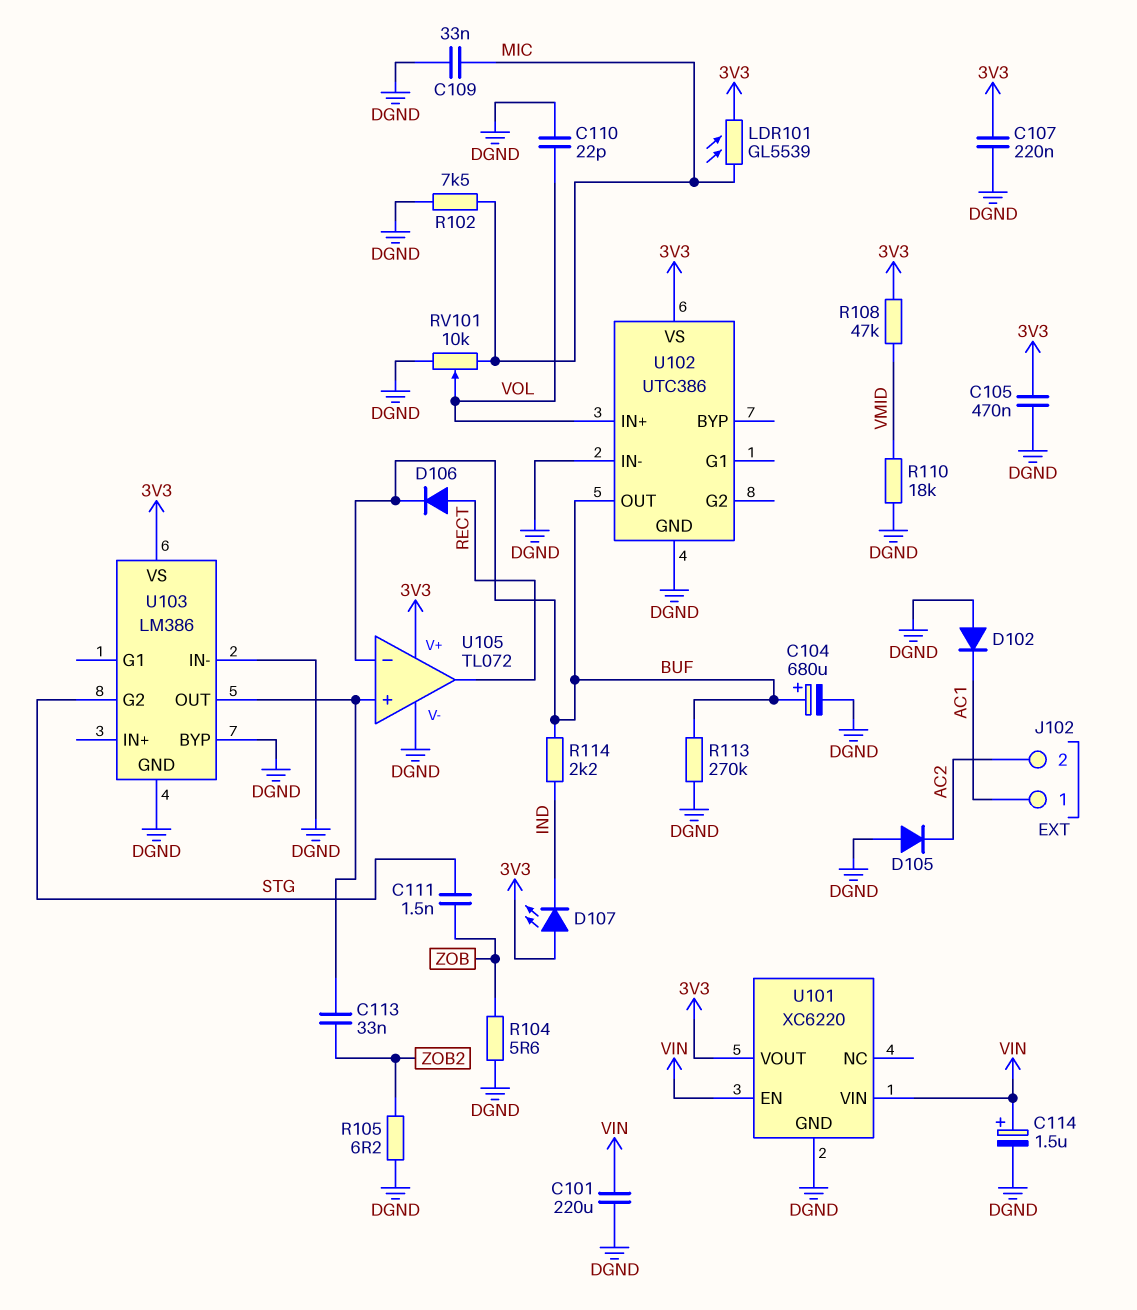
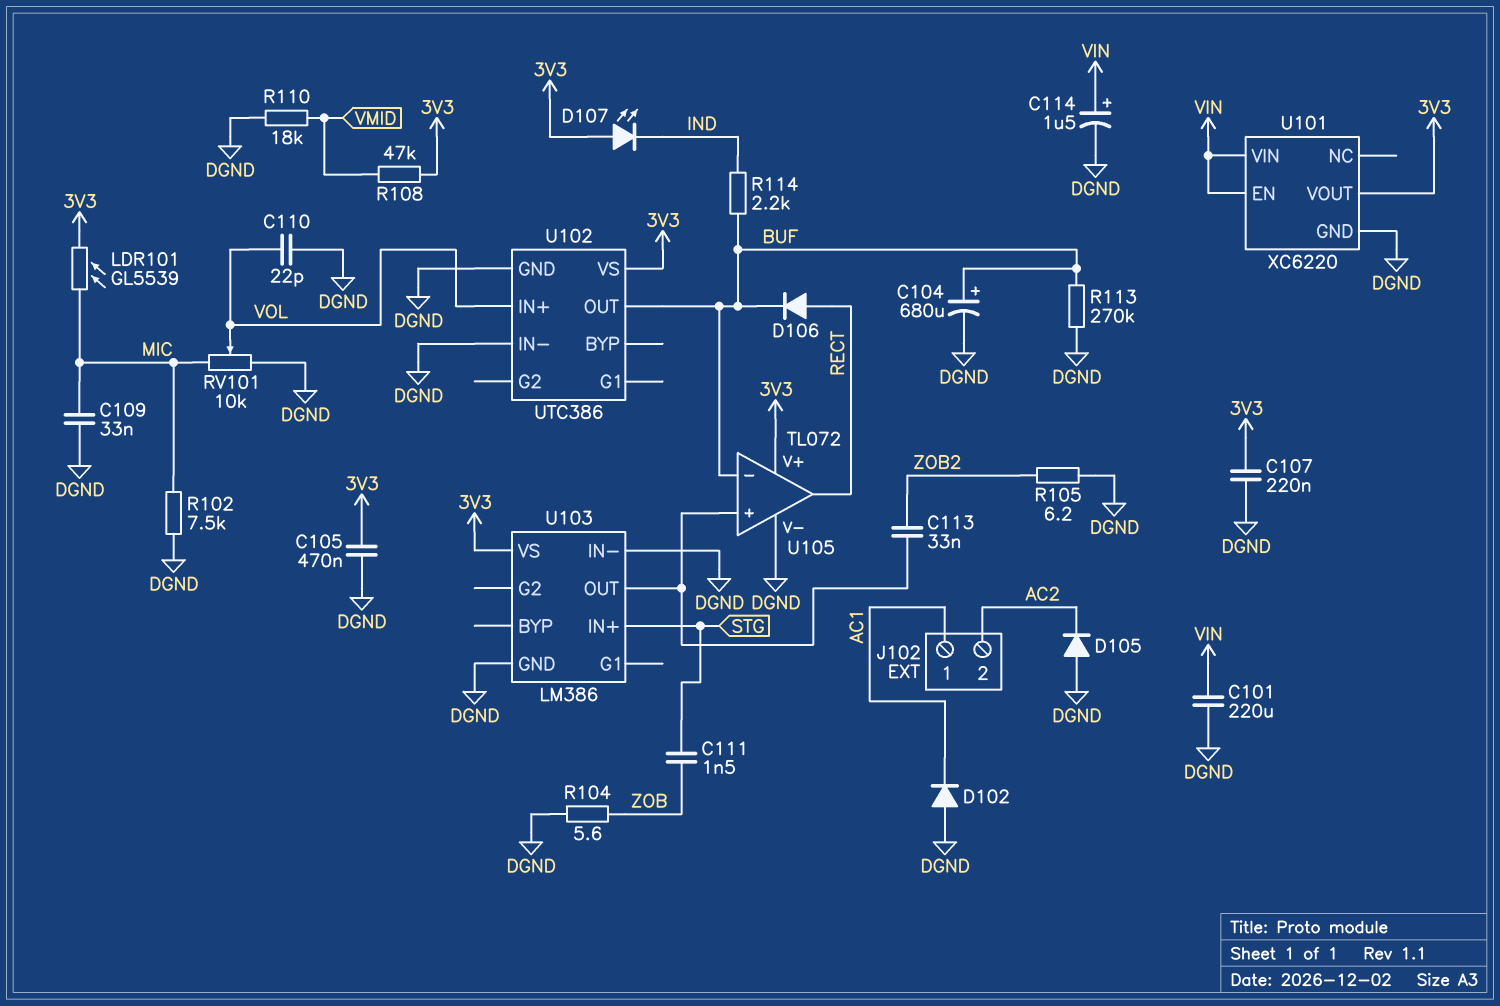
U103 pin BYP: DGND -> none
U103 pin G2: STG -> none
U103 pin IN+: none -> STG

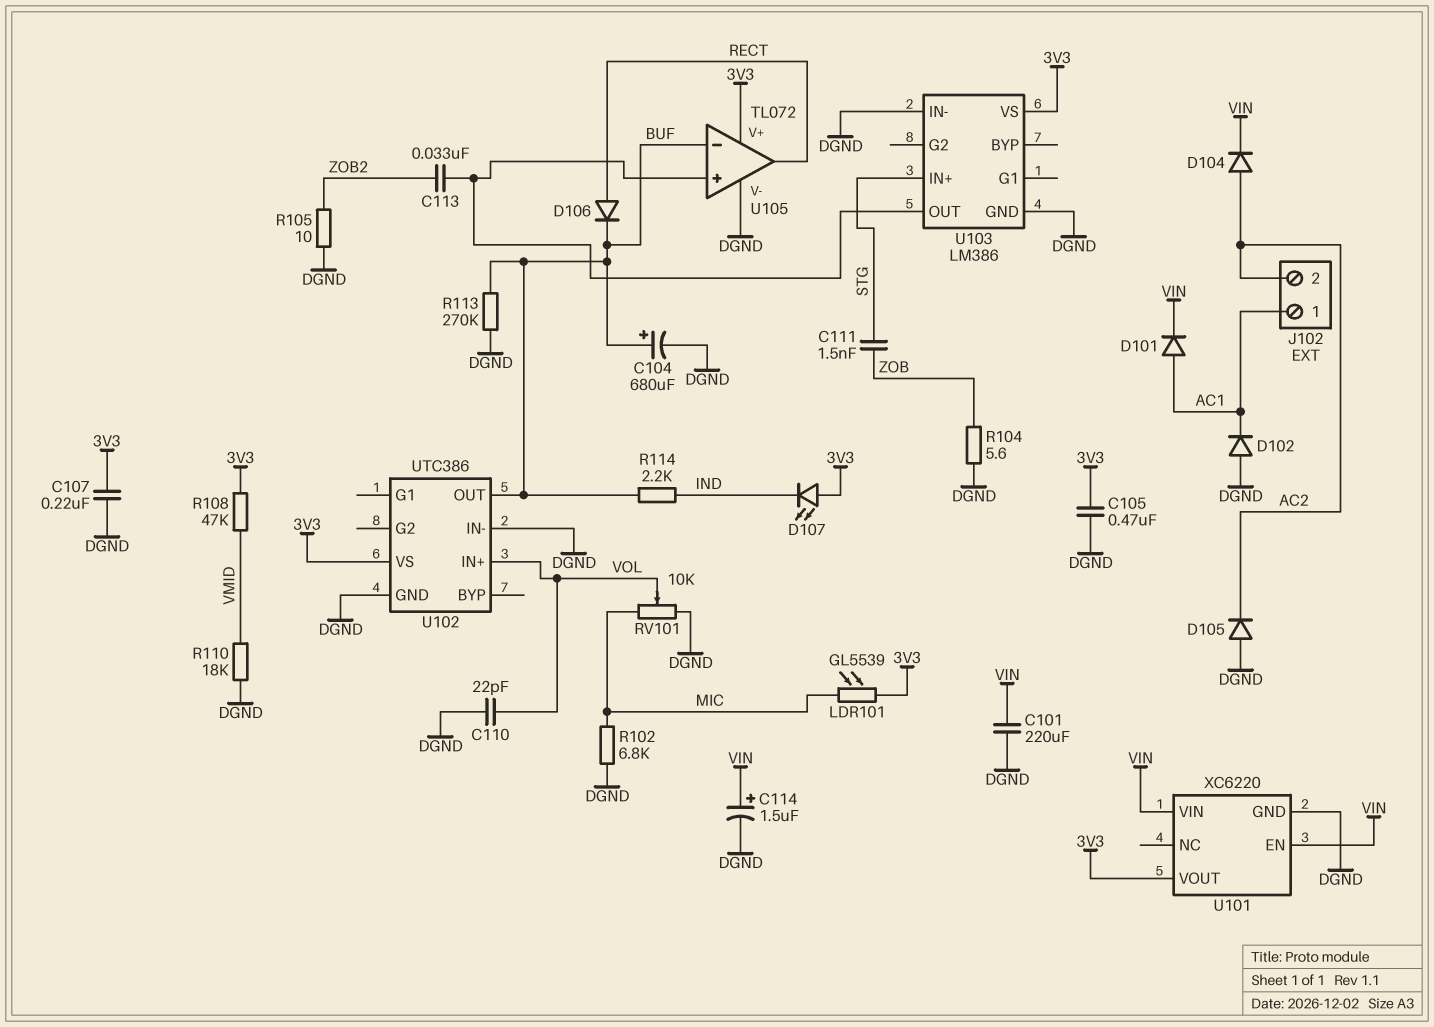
C109: 33nF (DGND, MIC) -> none
D101: none -> diode (A AC1, K VIN)
D104: none -> diode (A AC2, K VIN)
R102: 7.5k (DGND, MIC) -> 6.8k (DGND, MIC)
R105: 6.2 (DGND, ZOB2) -> 10 (DGND, ZOB2)

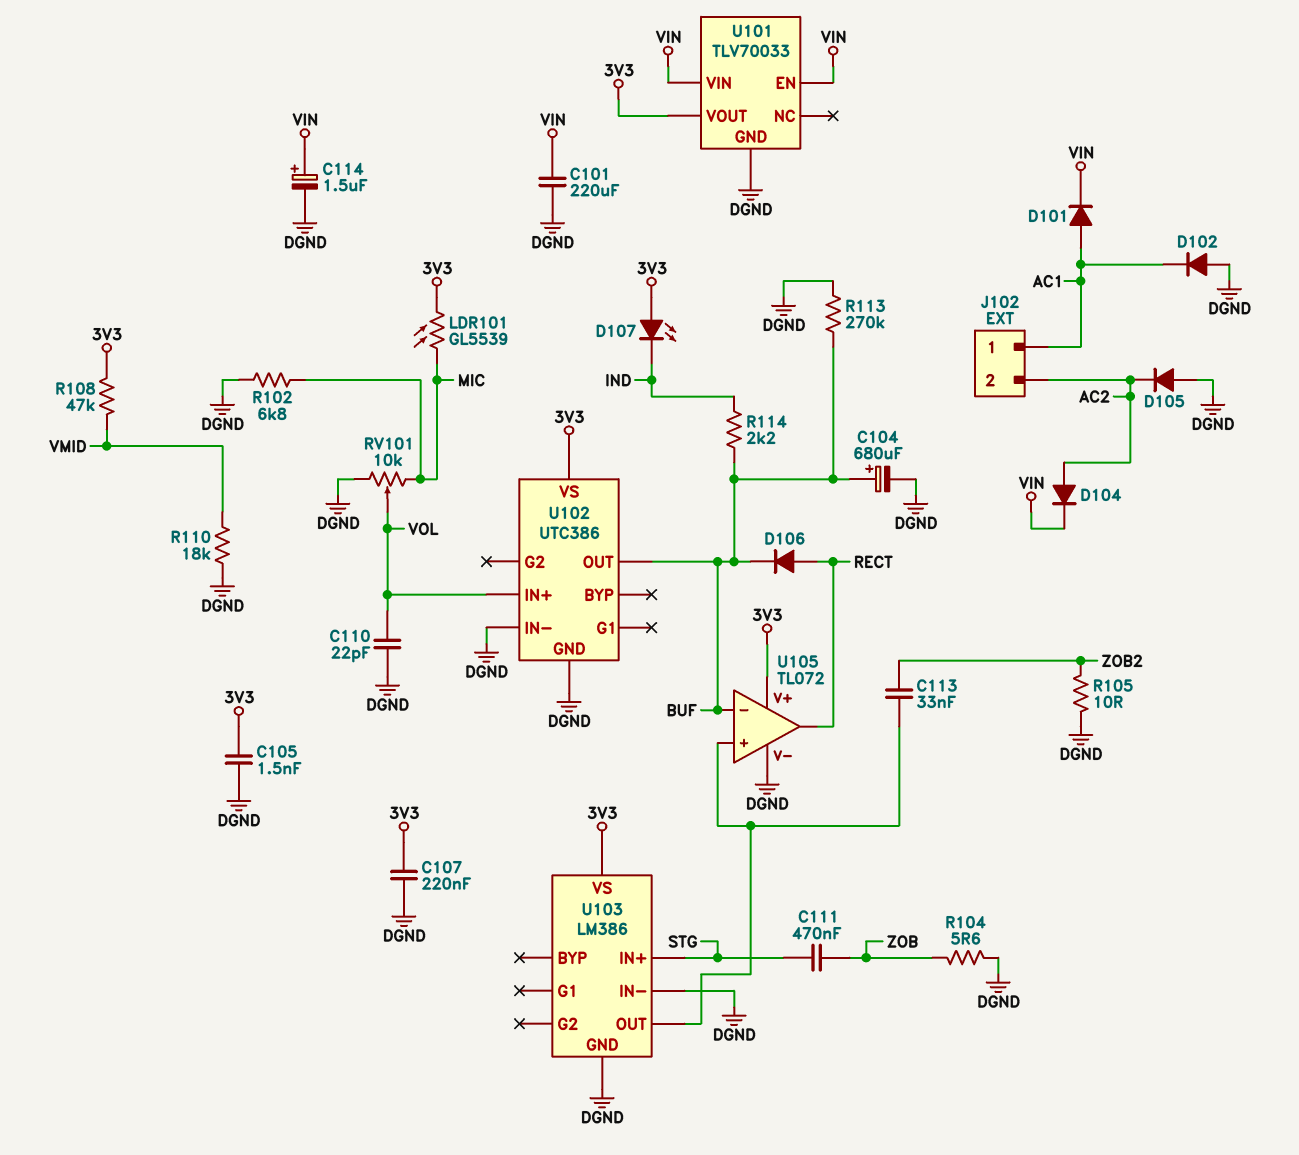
C105: 470nF (3V3, DGND) -> 1.5nF (3V3, DGND)
C111: 1.5nF (STG, ZOB) -> 470nF (STG, ZOB)
U101: XC6220 -> TLV70033

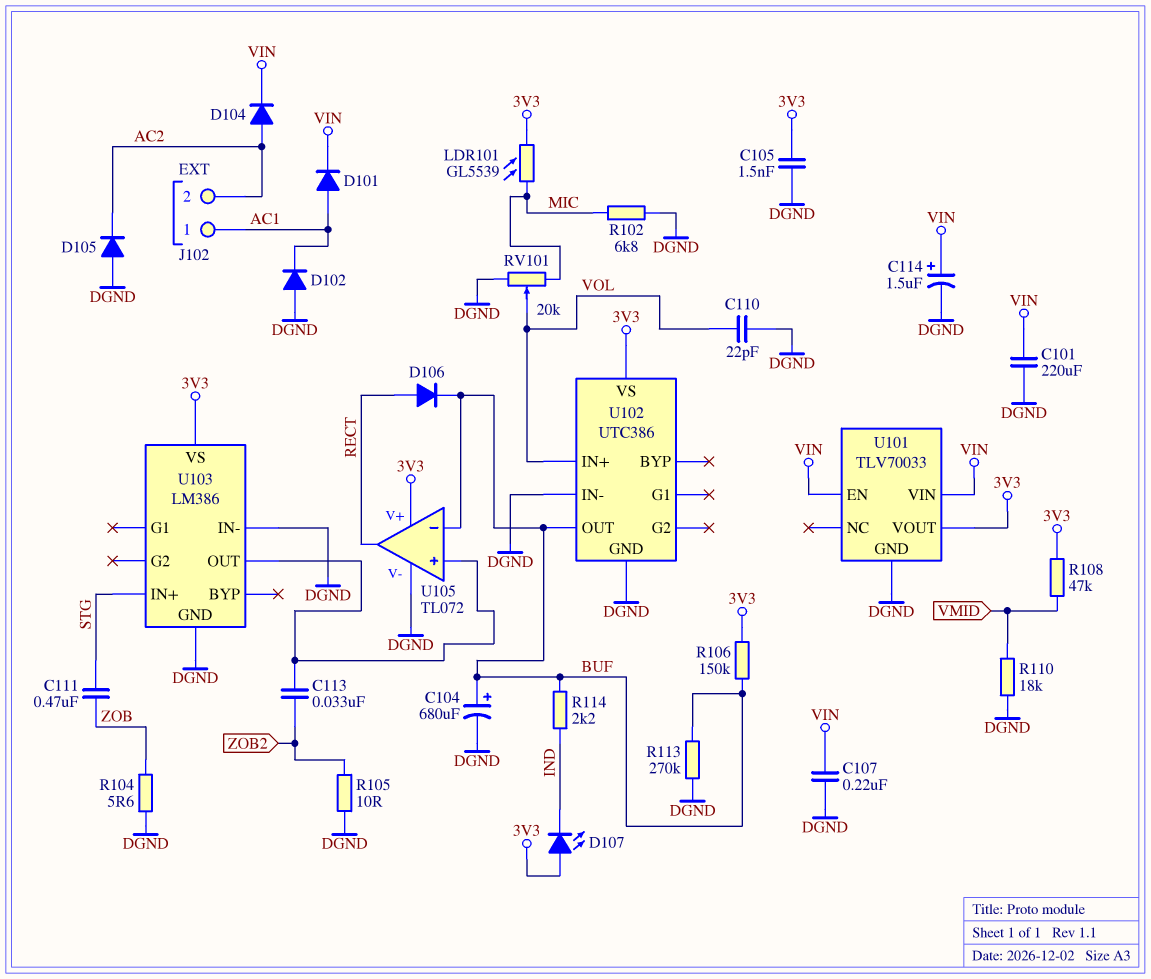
C107: 220nF (3V3, DGND) -> 220nF (DGND, VIN)
R106: none -> 150k (3V3, BUF)
RV101: 10k (DGND, MIC, wiper VOL) -> 20k (DGND, MIC, wiper VOL)

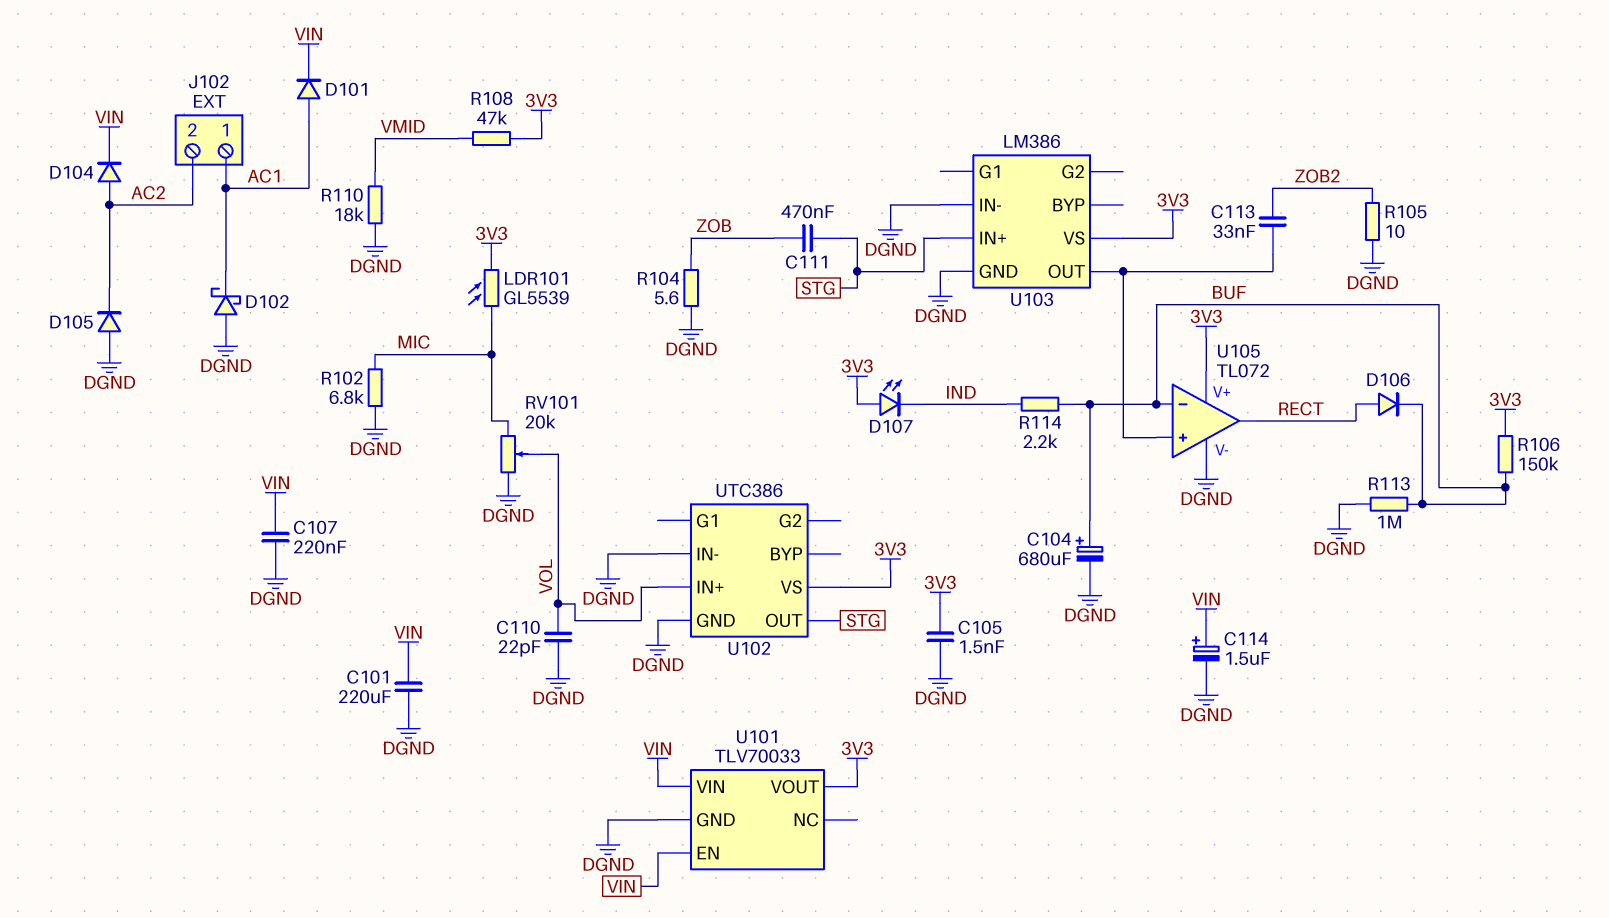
D102: diode (A DGND, K AC1) -> schottky (A DGND, K AC1)
R113: 270k (BUF, DGND) -> 1M (BUF, DGND)
U102 pin OUT: BUF -> STG

